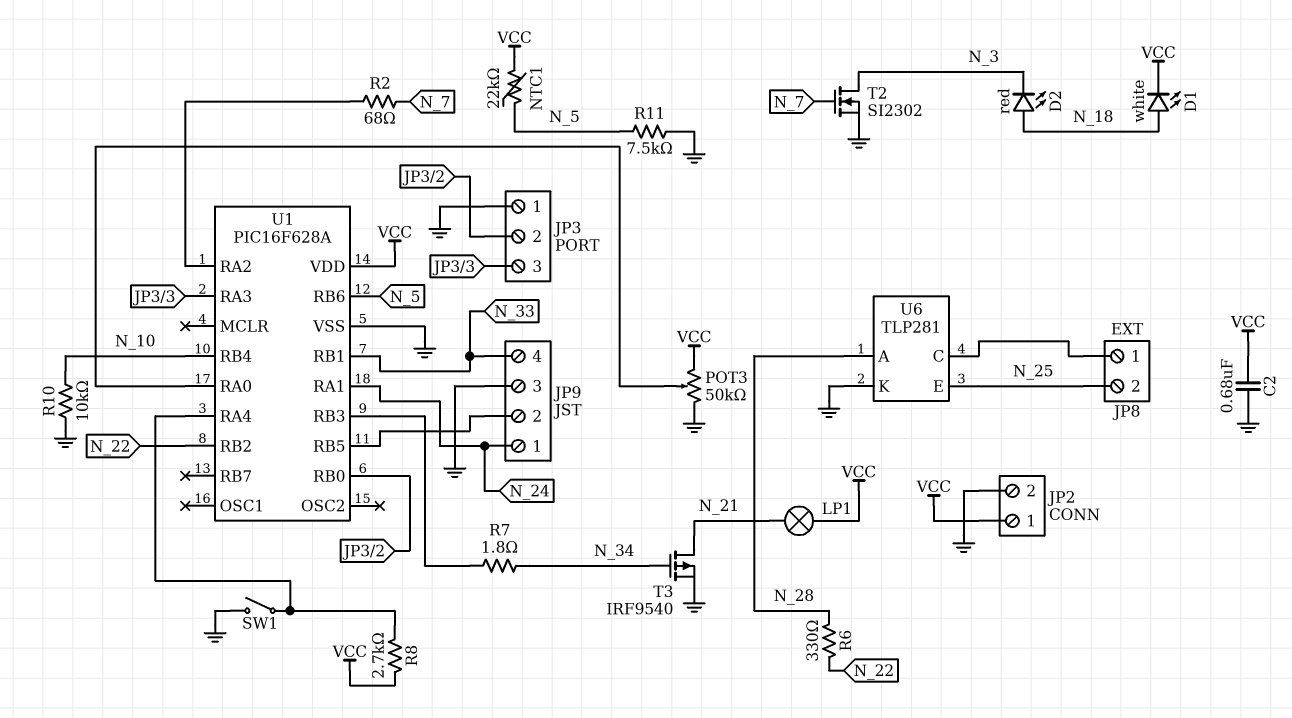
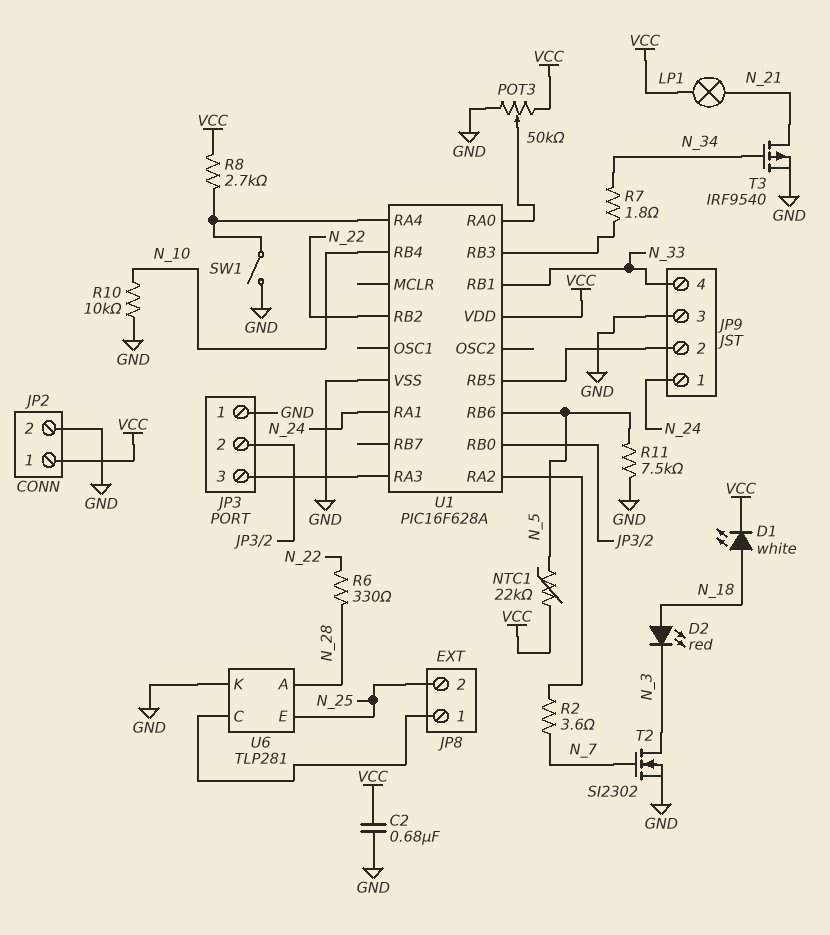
R2: 68 (N_7, U1/RA2) -> 3.6 (N_7, U1/RA2)

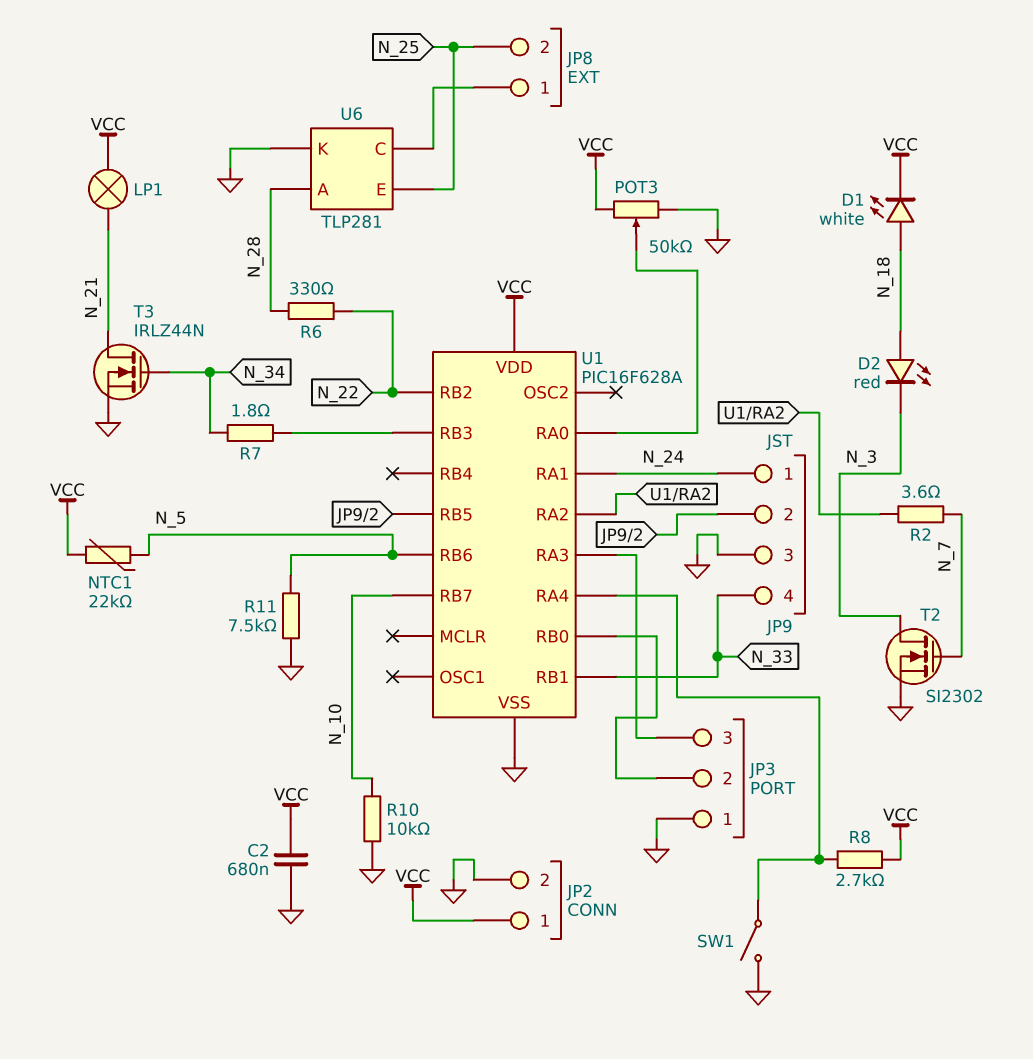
T3: PMOS IRF9540 (G N_34, D N_21, S GND) -> NMOS IRLZ44N (G N_34, D N_21, S GND)
U1 pin RB4: N_10 -> none
U1 pin RB7: none -> N_10

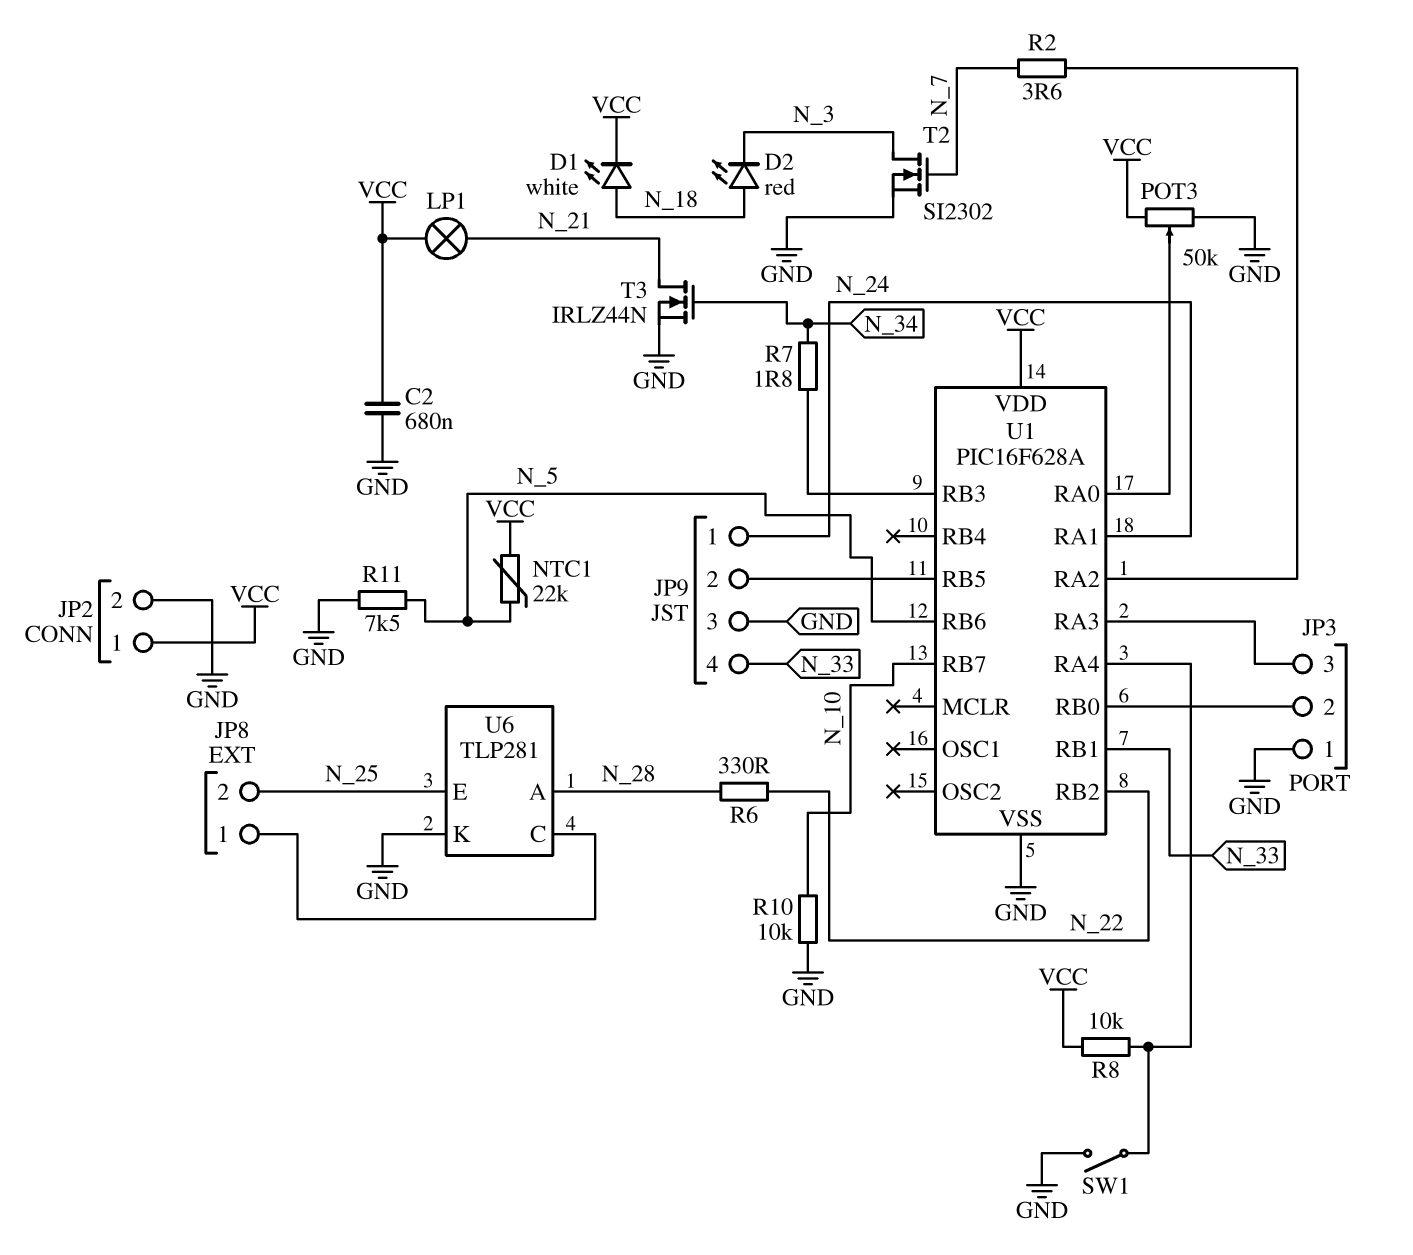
R8: 2.7k (U1/RA4, VCC) -> 10k (U1/RA4, VCC)

